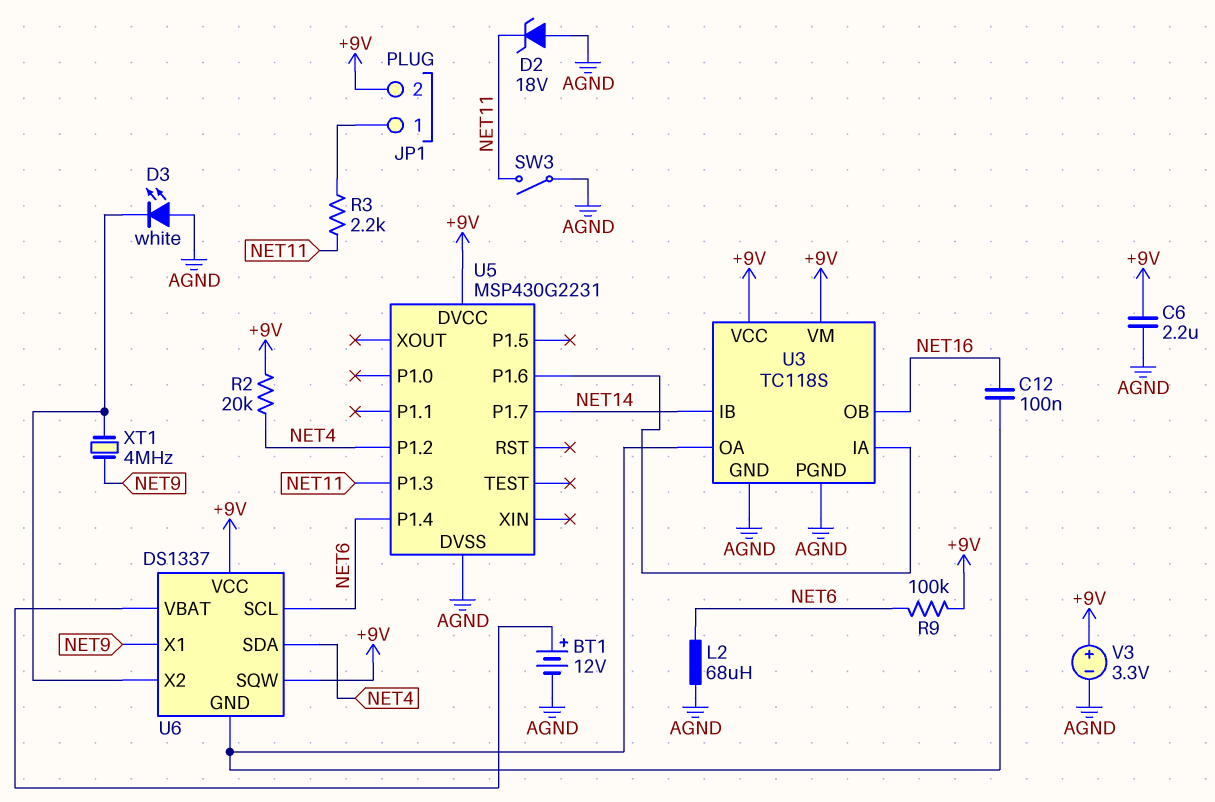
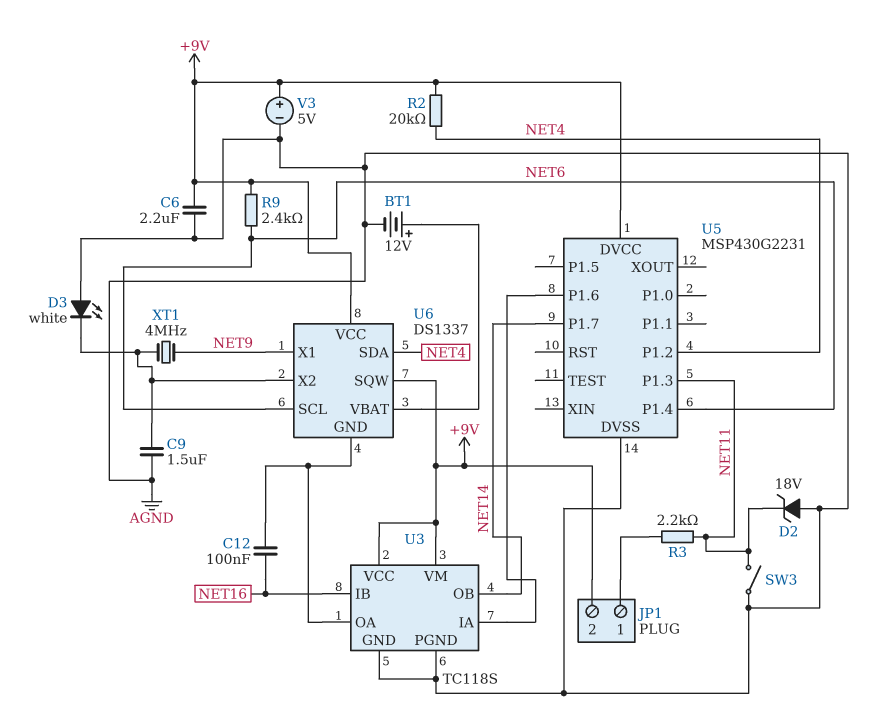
C9: none -> 1.5uF (AGND, U6/X2)
L2: 68uH (AGND, NET6) -> none
R9: 100k (+9V, NET6) -> 2.4k (+9V, NET6)
U3 pin IB: NET14 -> NET16
U3 pin OB: NET16 -> NET14
V3: 3.3V (plus +9V, minus AGND) -> 5V (plus +9V, minus AGND)

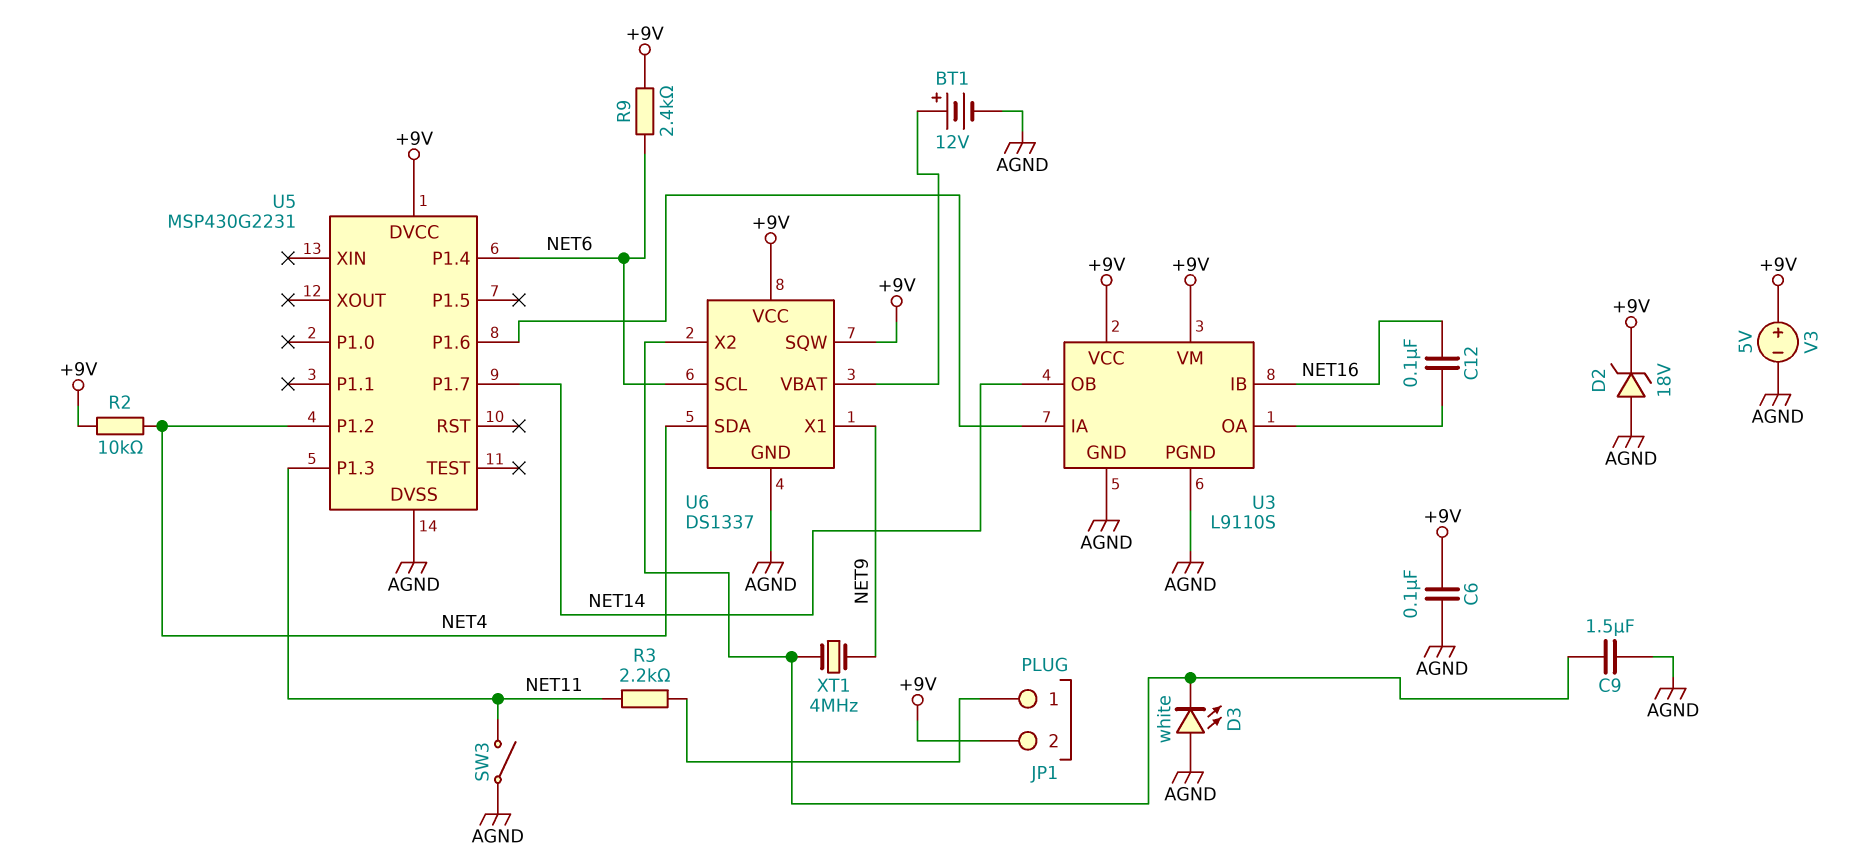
C6: 2.2uF (+9V, AGND) -> 100nF (+9V, AGND)
D2: zener 18V (A AGND, K NET11) -> zener 18V (A AGND, K +9V)
R2: 20k (+9V, NET4) -> 10k (+9V, NET4)
U3: TC118S -> L9110S
U6 pin GND: U3/OA -> AGND

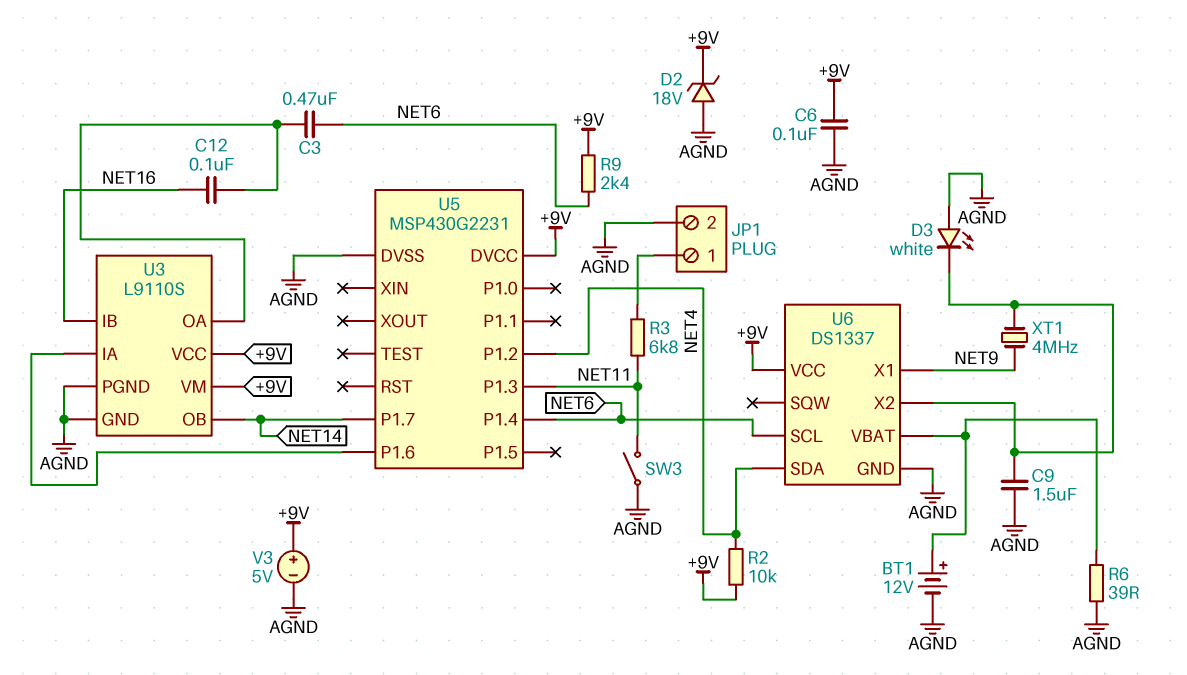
C3: none -> 470nF (NET6, U3/OA)
JP1 pin 2: +9V -> AGND
R3: 2.2k (JP1/1, NET11) -> 6.8k (JP1/1, NET11)
R6: none -> 39 (AGND, U6/VBAT)
U6 pin SQW: +9V -> none

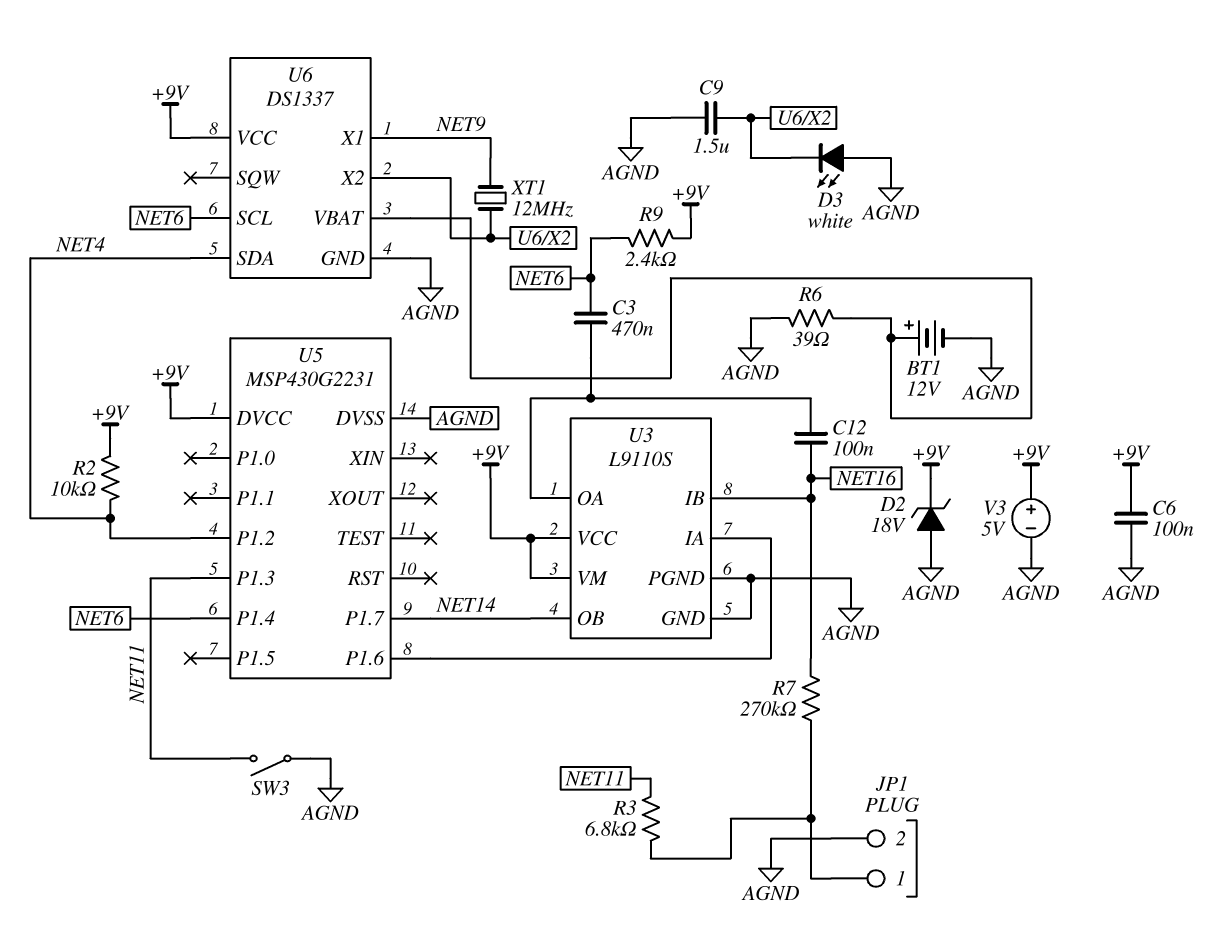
R7: none -> 270k (JP1/1, NET16)
XT1: 4MHz (NET9, U6/X2) -> 12MHz (NET9, U6/X2)

